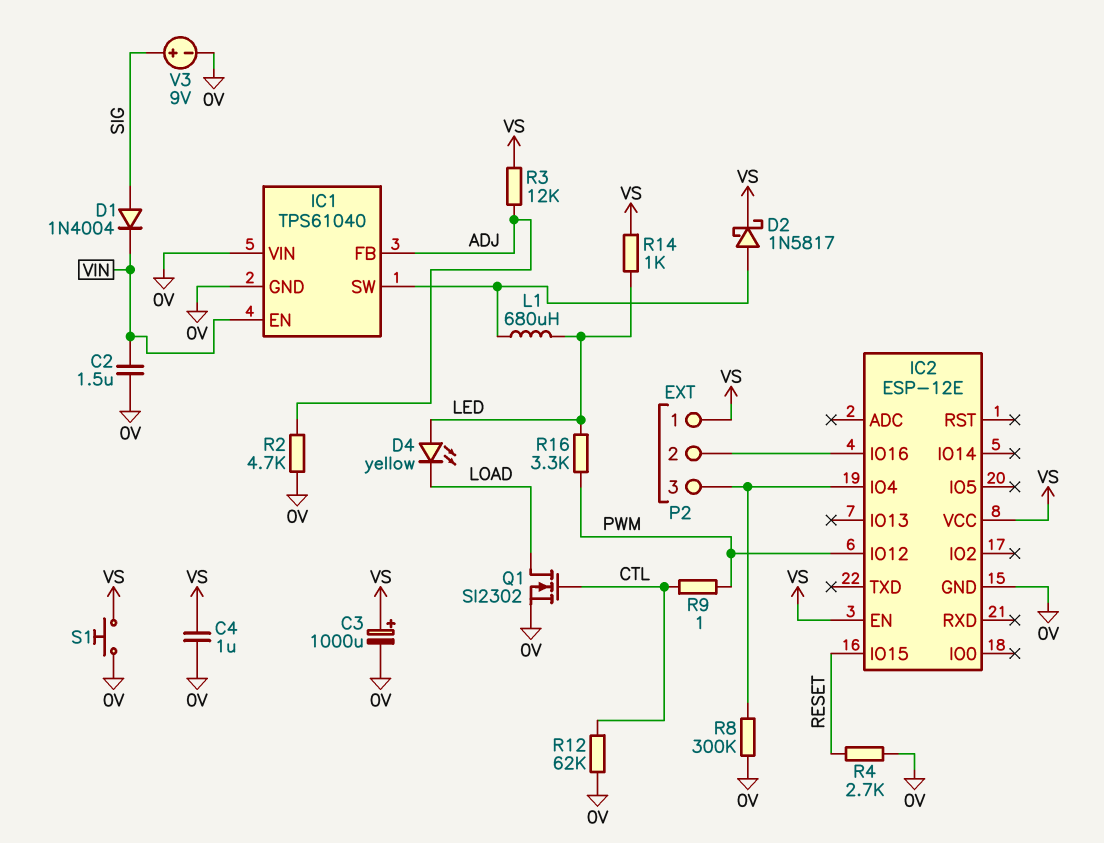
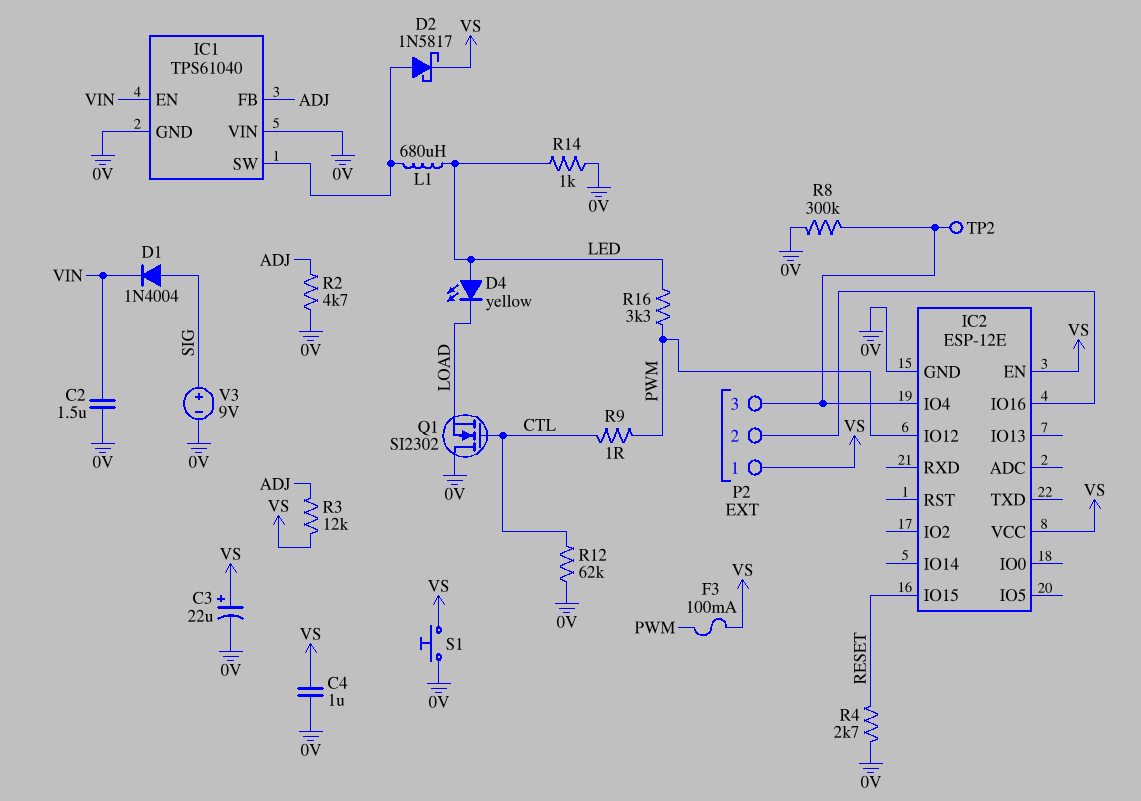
C3: 1000uF (plus VS, minus 0V) -> 22uF (plus VS, minus 0V)
F3: none -> 100mA (PWM, VS)
Q1: NMOS SI2302 (G CTL, D LOAD, S 0V) -> NMOS SI2302 (G CTL, D 0V, S LOAD)
R14: 1k (LED, VS) -> 1k (0V, LED)
TP2: none -> test point (IC2/IO4)

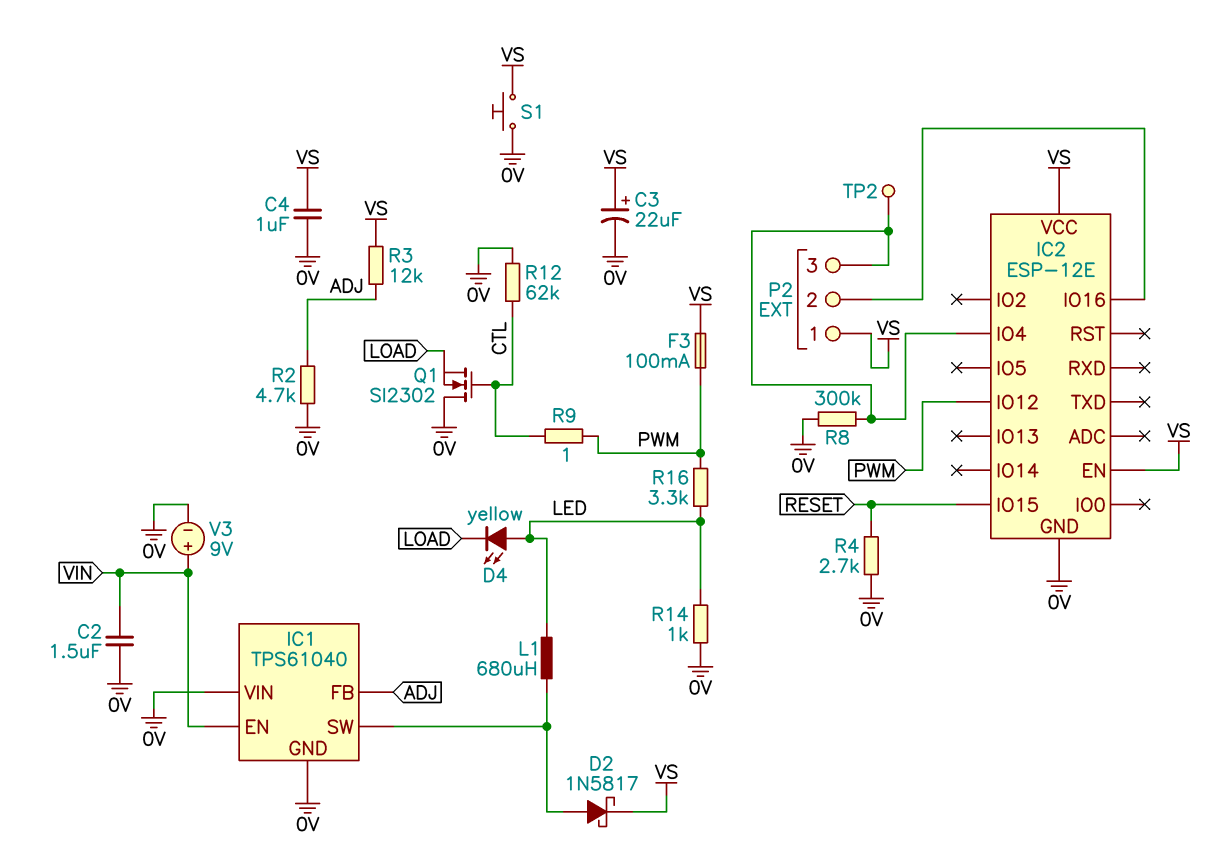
D1: diode 1N4004 (A SIG, K VIN) -> none
V3: 9V (plus SIG, minus 0V) -> 9V (plus VIN, minus 0V)

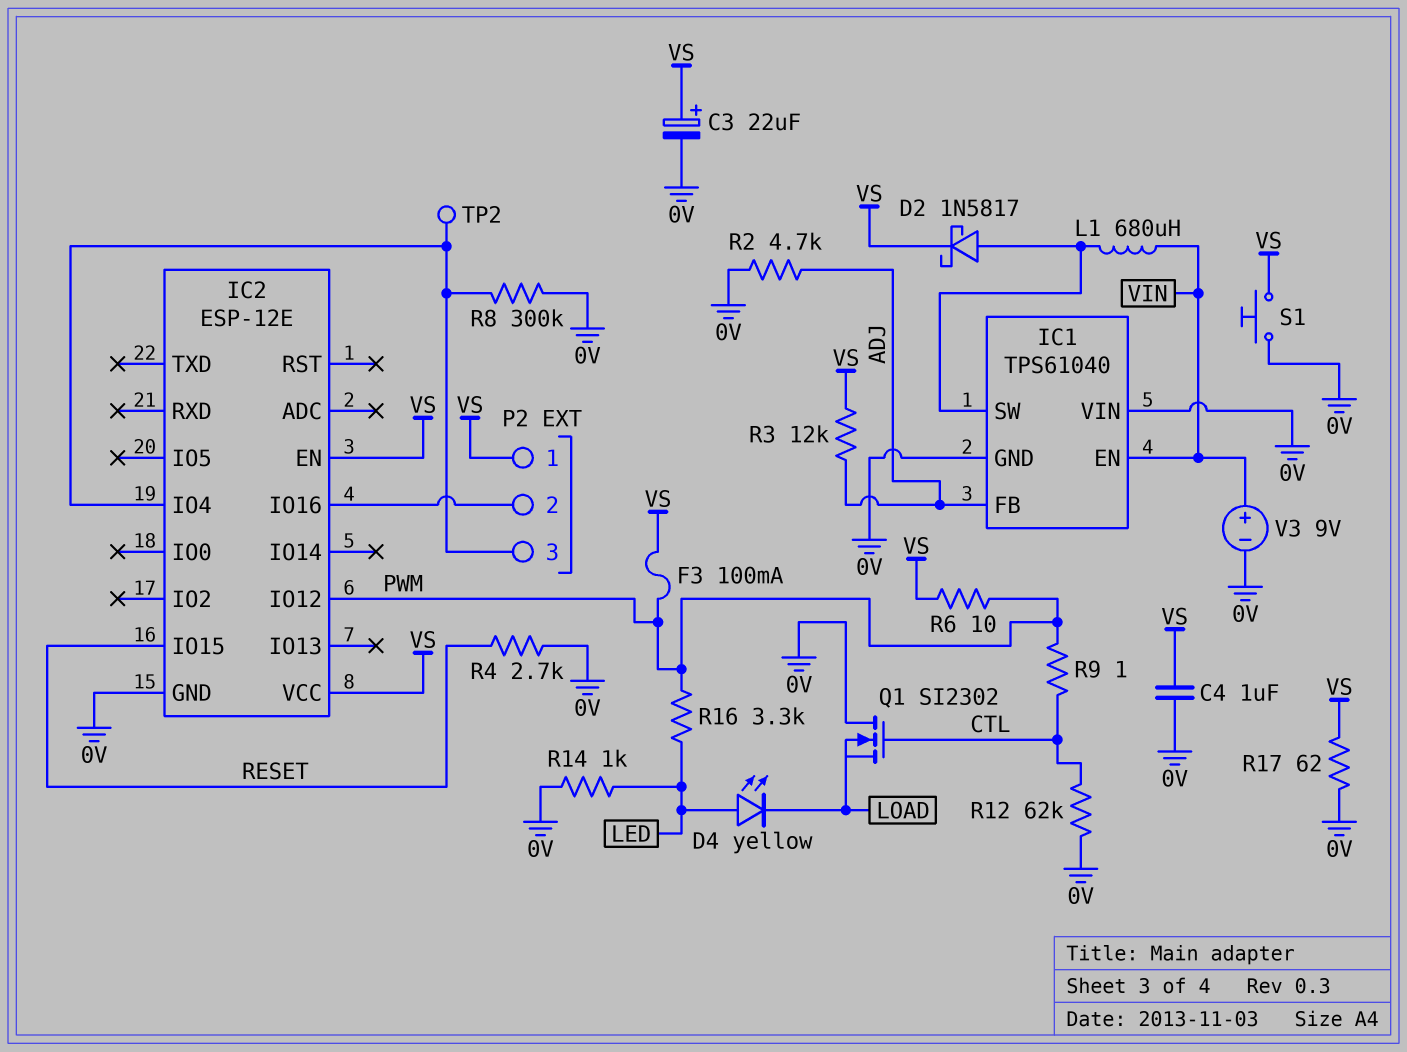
C2: 1.5uF (0V, VIN) -> none
L1: 680uH (IC1/SW, LED) -> 680uH (IC1/SW, VIN)
R6: none -> 10 (PWM, VS)
R17: none -> 62 (0V, VS)

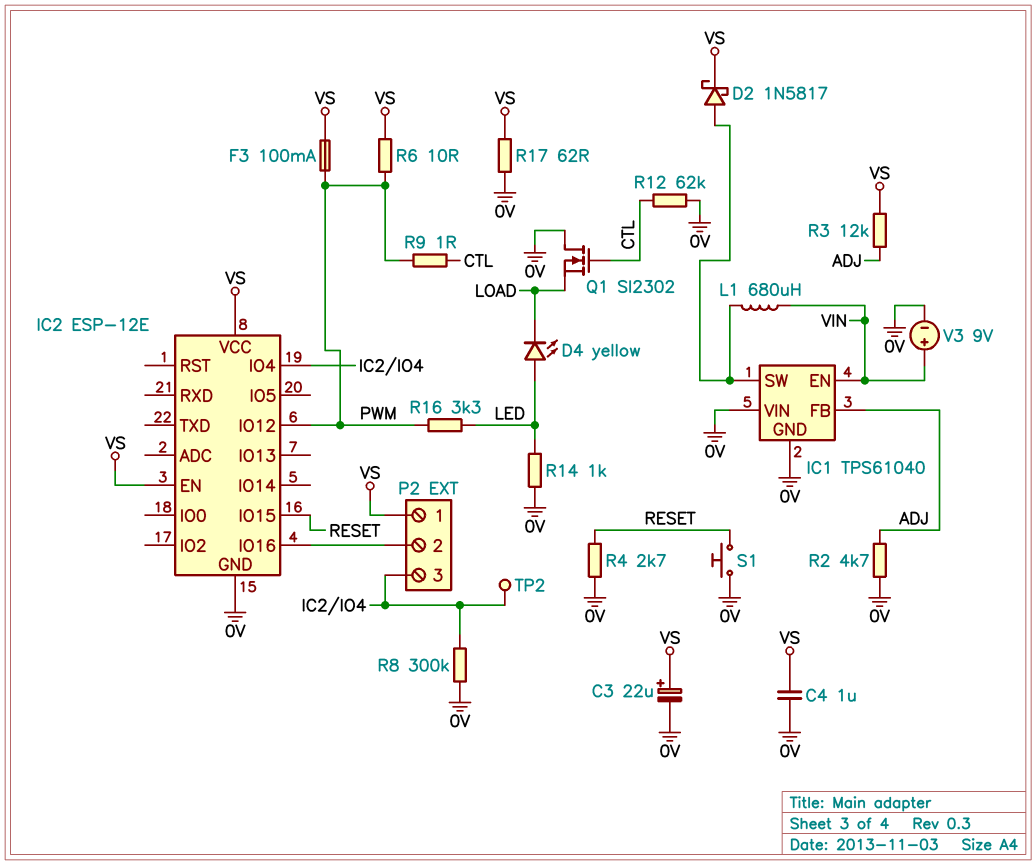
S1: button (0V, VS) -> button (0V, RESET)

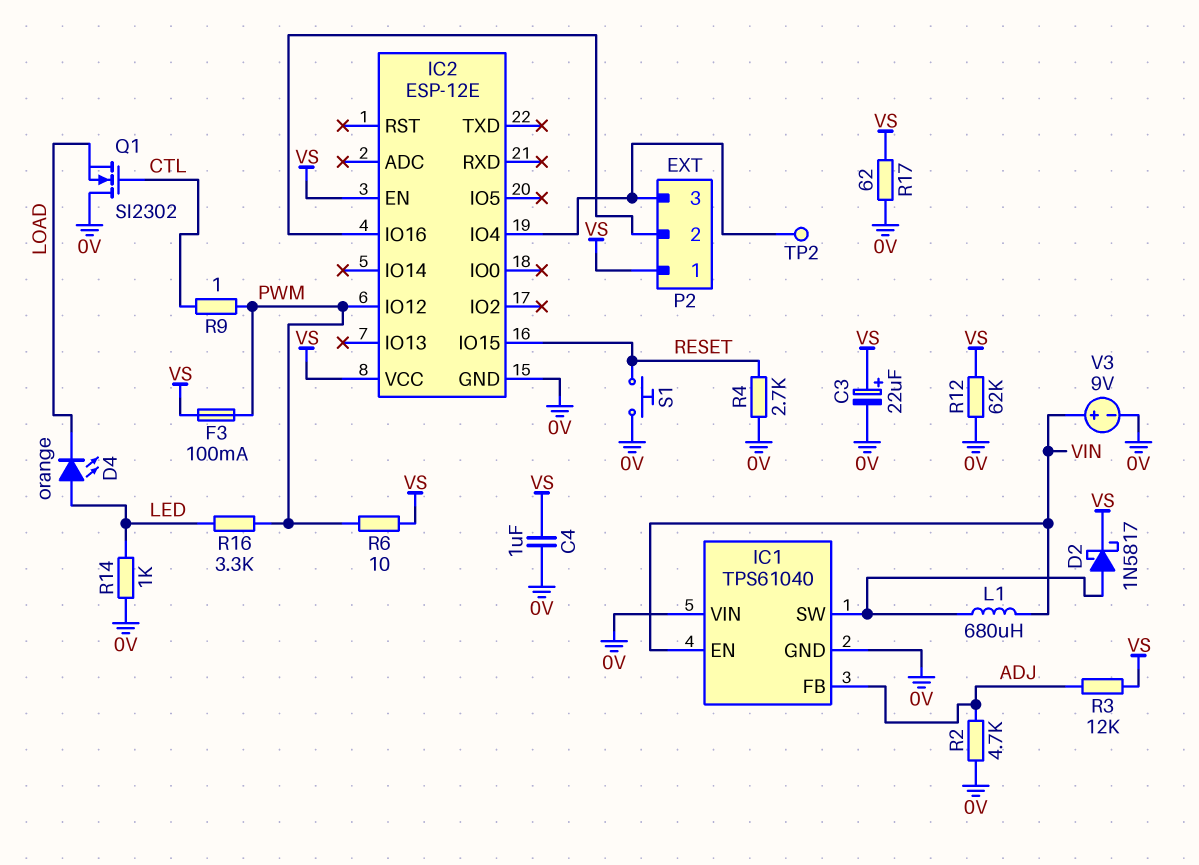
D4: LED yellow (A LED, K LOAD) -> LED orange (A LED, K LOAD)
R8: 300k (0V, IC2/IO4) -> none
R12: 62k (0V, CTL) -> 62k (0V, VS)

